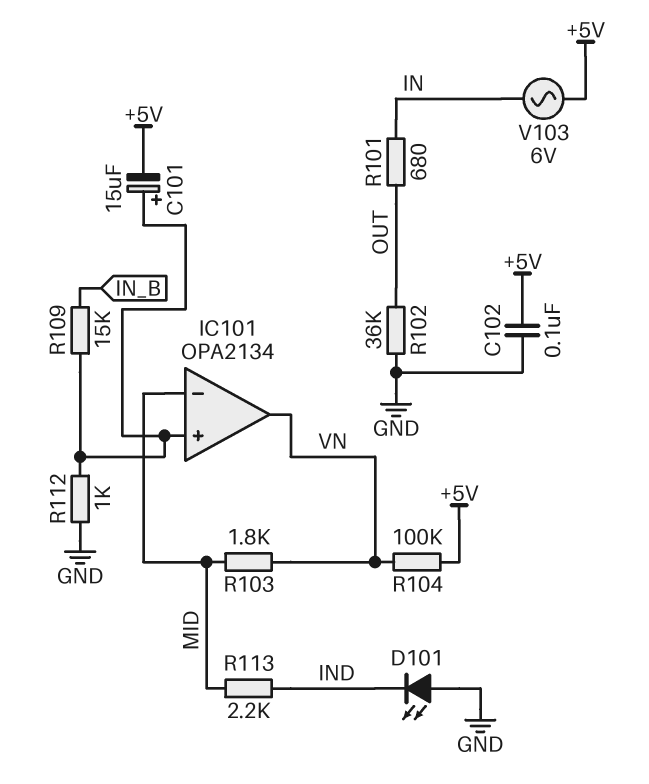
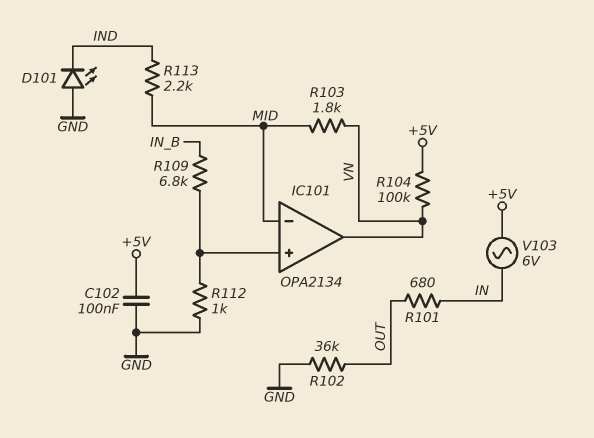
C101: 15uF (plus IC101/in+, minus +5V) -> none
R109: 15k (IC101/in+, IN_B) -> 6.8k (IC101/in+, IN_B)

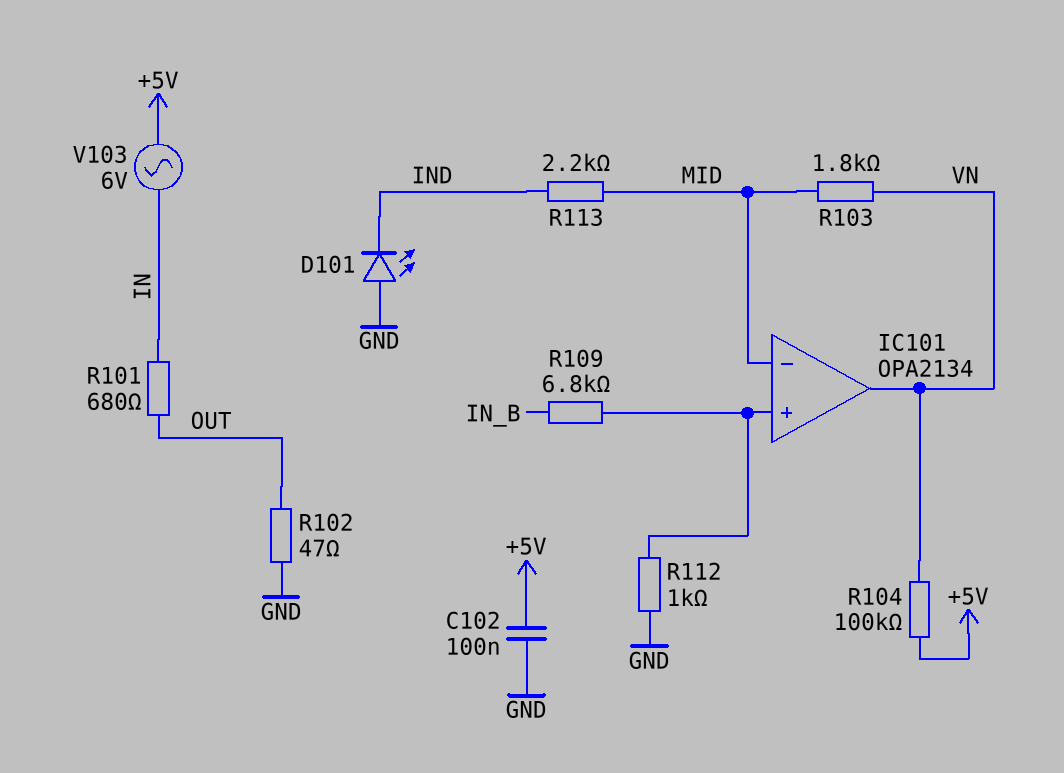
R102: 36k (GND, OUT) -> 47 (GND, OUT)

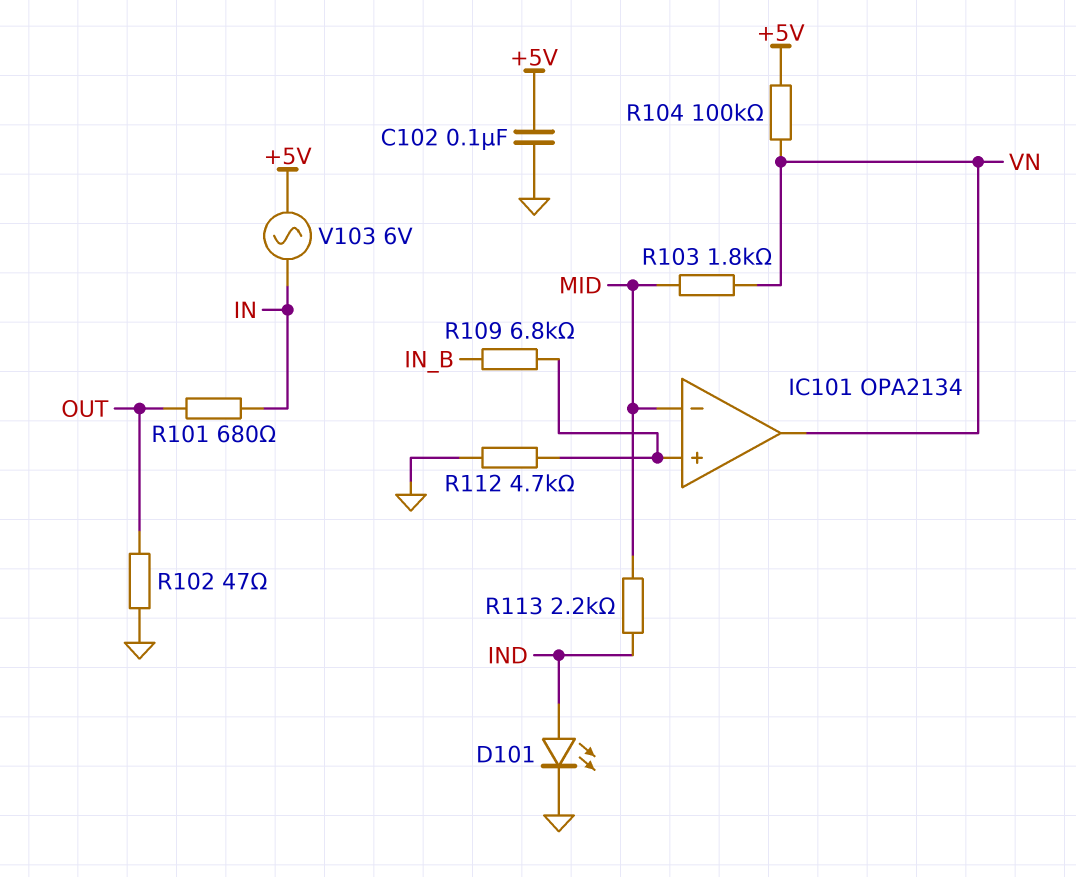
D101: LED (A GND, K IND) -> LED (A IND, K GND)
R112: 1k (GND, IC101/in+) -> 4.7k (GND, IC101/in+)

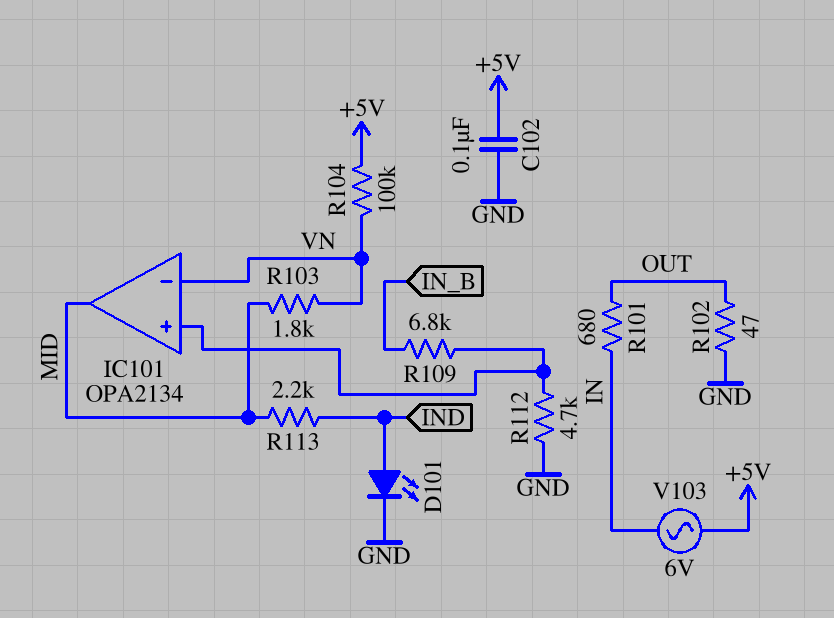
IC101 pin in-: MID -> VN
IC101 pin out: VN -> MID

